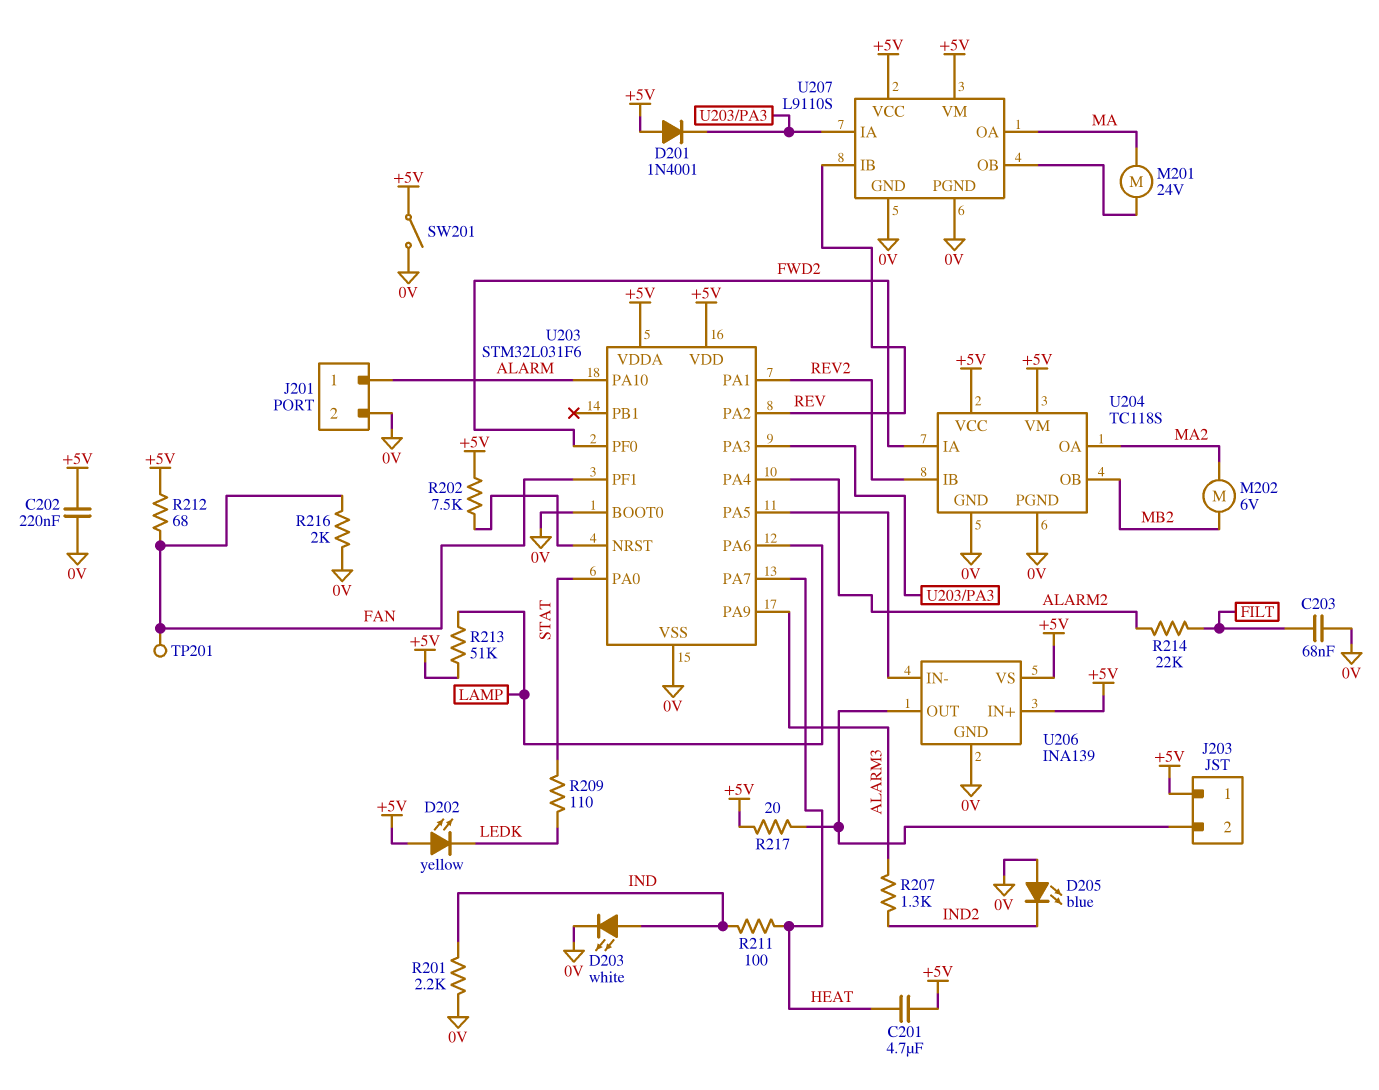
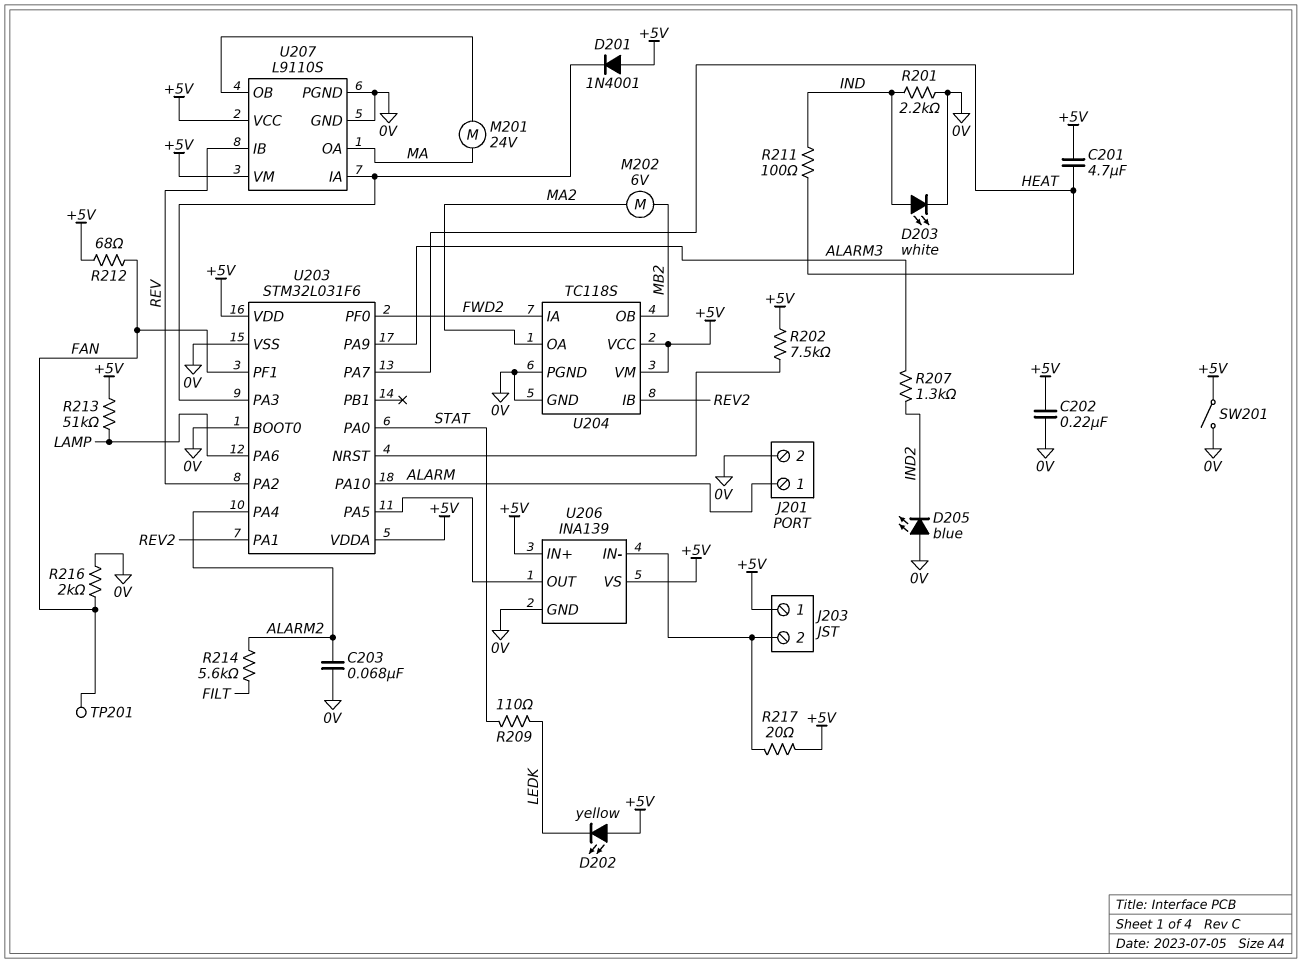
C203: 68nF (0V, FILT) -> 68nF (0V, ALARM2)
R214: 22k (ALARM2, FILT) -> 5.6k (ALARM2, FILT)
U206 pin IN-: U203/PA5 -> J203/2
U206 pin OUT: J203/2 -> U203/PA5

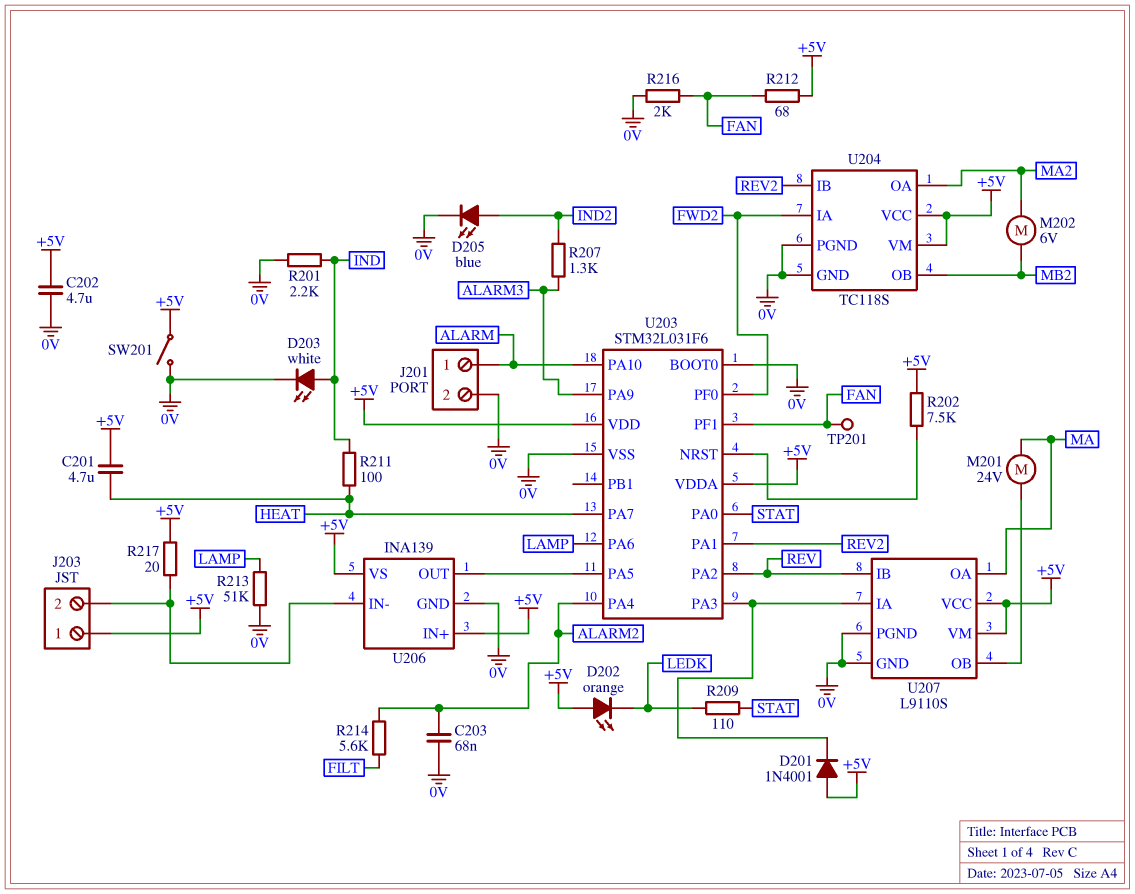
C202: 220nF (+5V, 0V) -> 4.7uF (+5V, 0V)
D202: LED yellow (A +5V, K LEDK) -> LED orange (A +5V, K LEDK)
D205: LED blue (A 0V, K IND2) -> LED blue (A IND2, K 0V)
R213: 51k (+5V, LAMP) -> 51k (0V, LAMP)

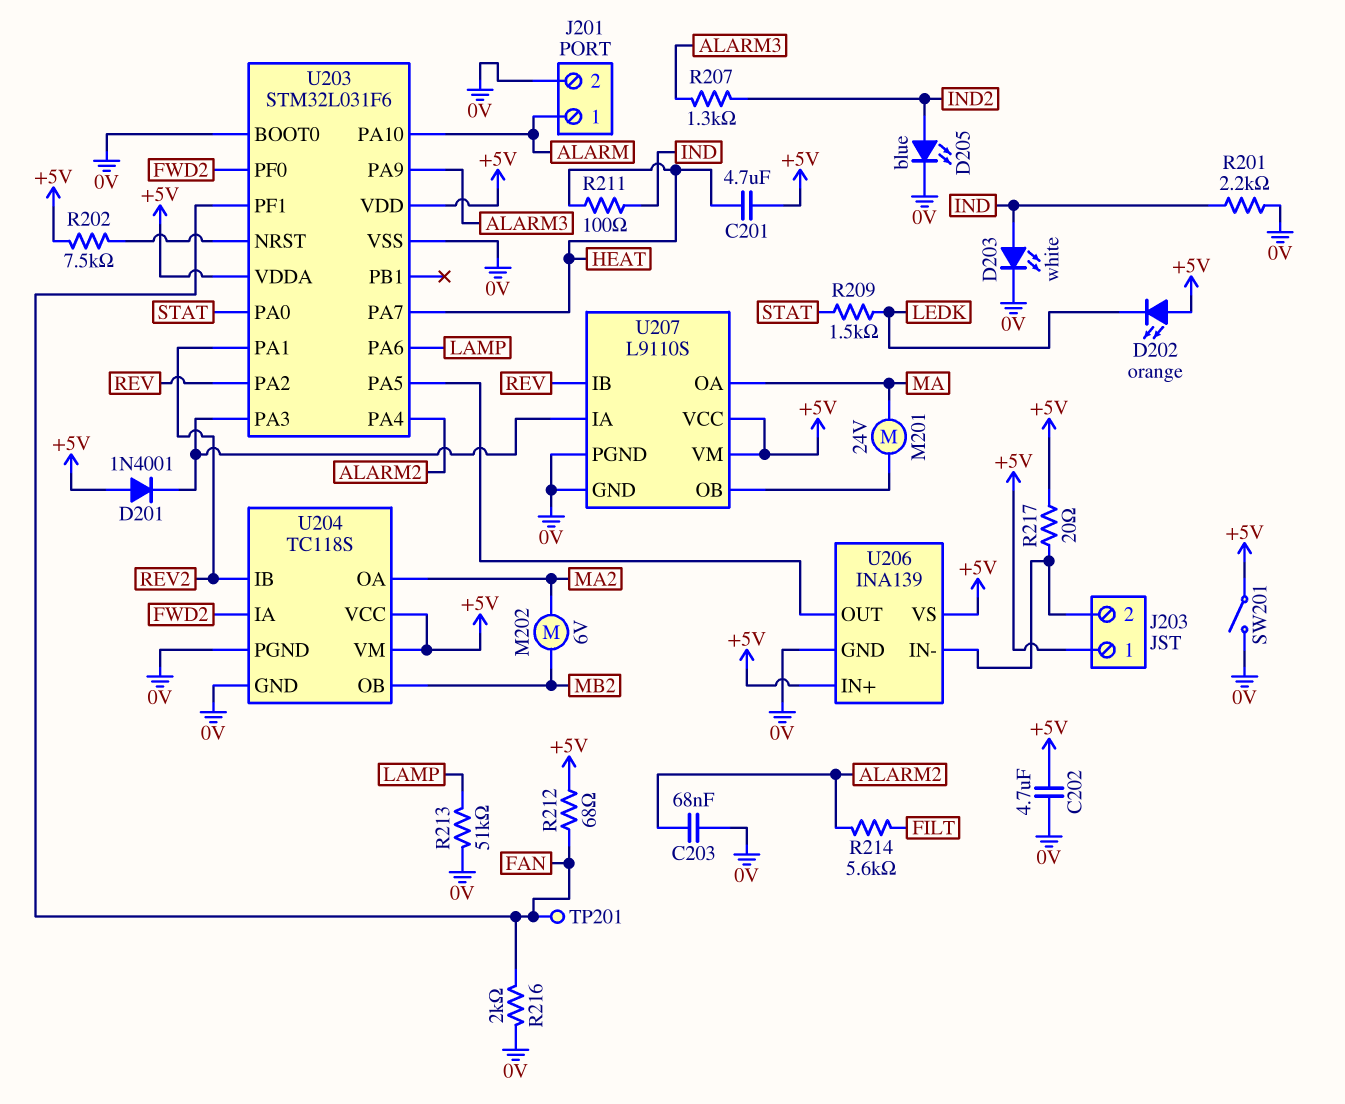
R209: 110 (LEDK, STAT) -> 1.5k (LEDK, STAT)

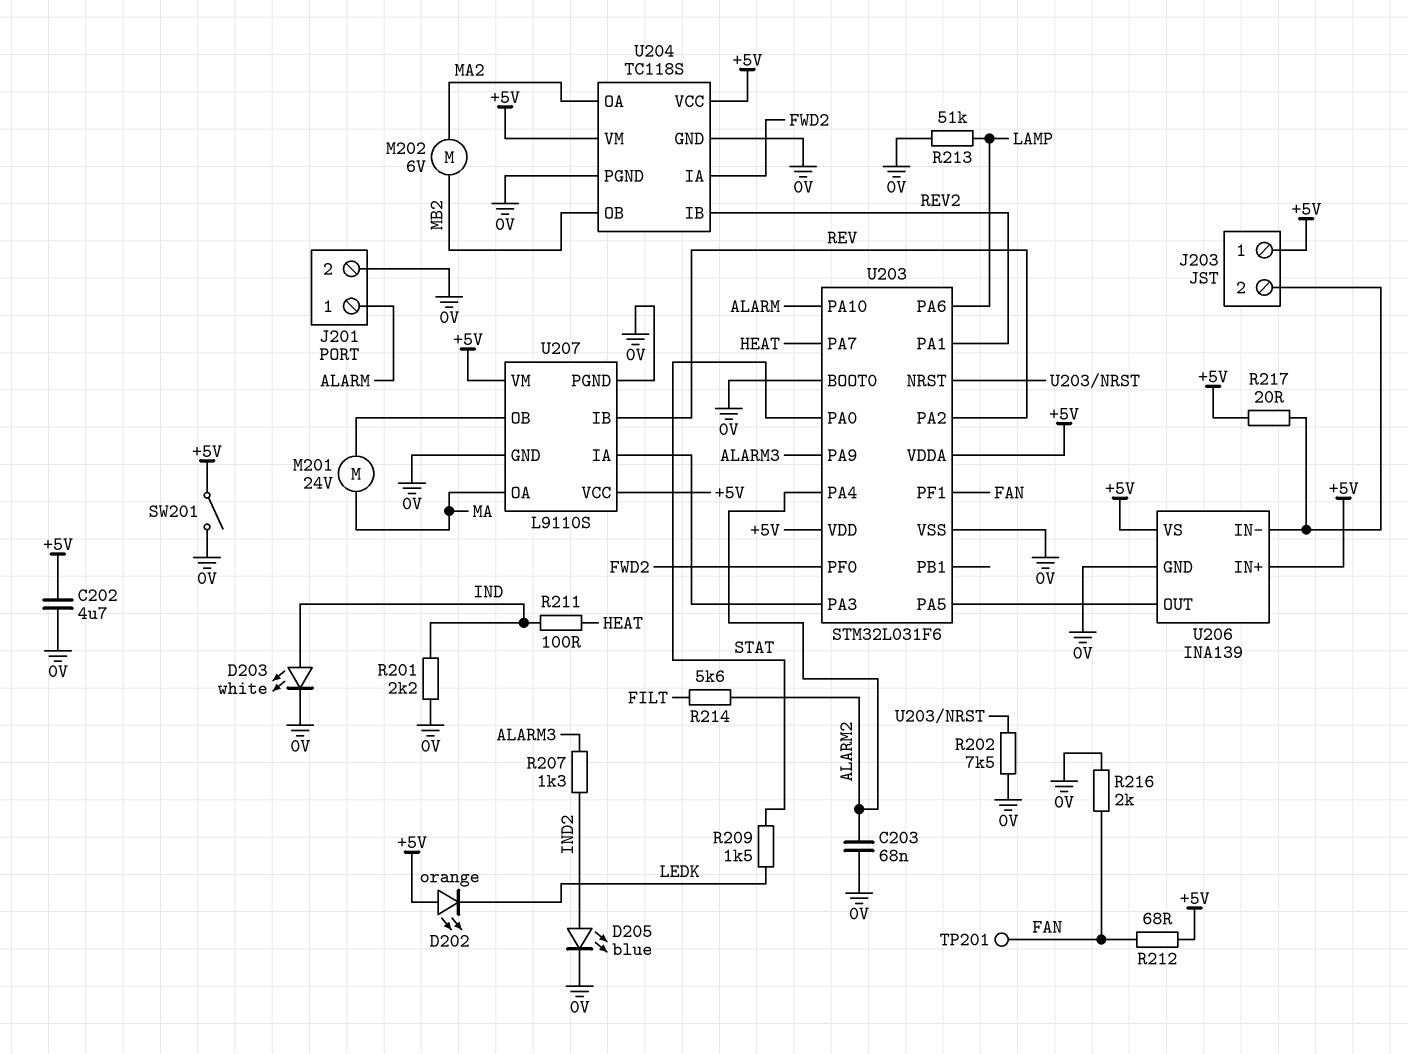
C201: 4.7uF (+5V, HEAT) -> none
D201: diode 1N4001 (A +5V, K U203/PA3) -> none
R202: 7.5k (+5V, U203/NRST) -> 7.5k (0V, U203/NRST)

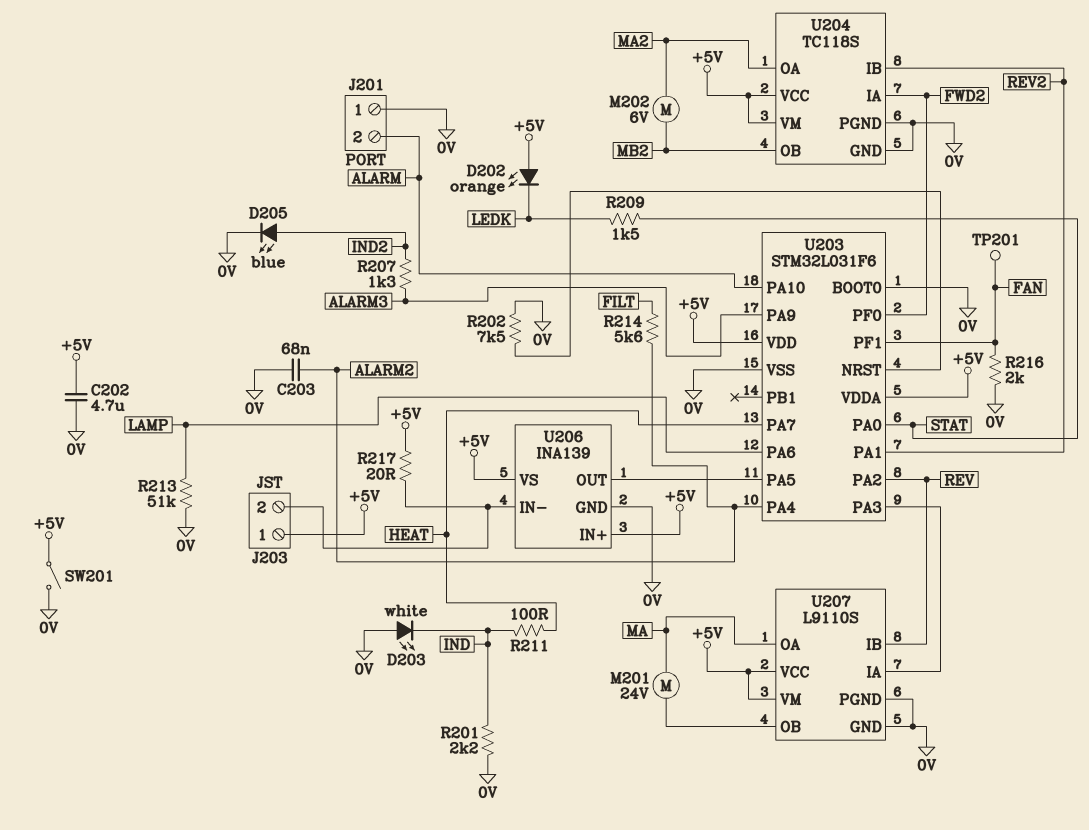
D203: LED white (A IND, K 0V) -> LED white (A 0V, K IND)
J201 pin 1: ALARM -> 0V
J201 pin 2: 0V -> ALARM
R212: 68 (+5V, FAN) -> none

